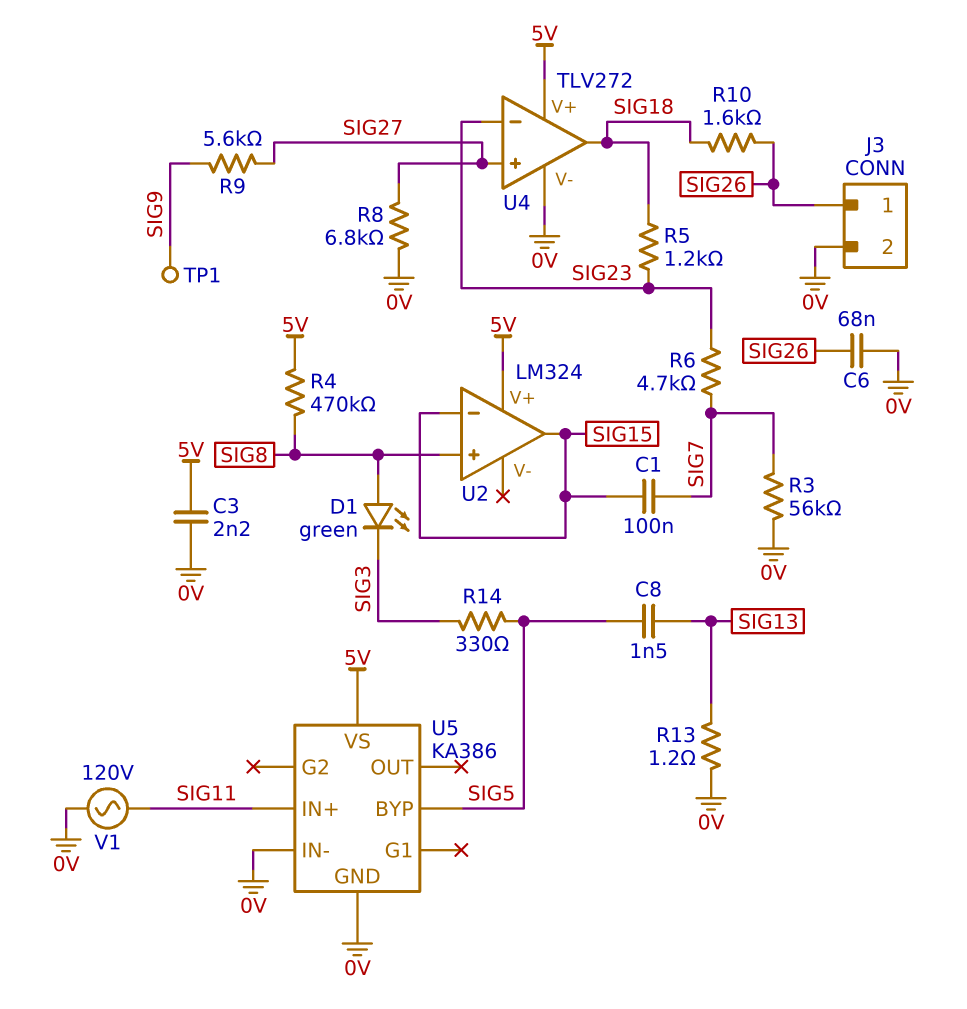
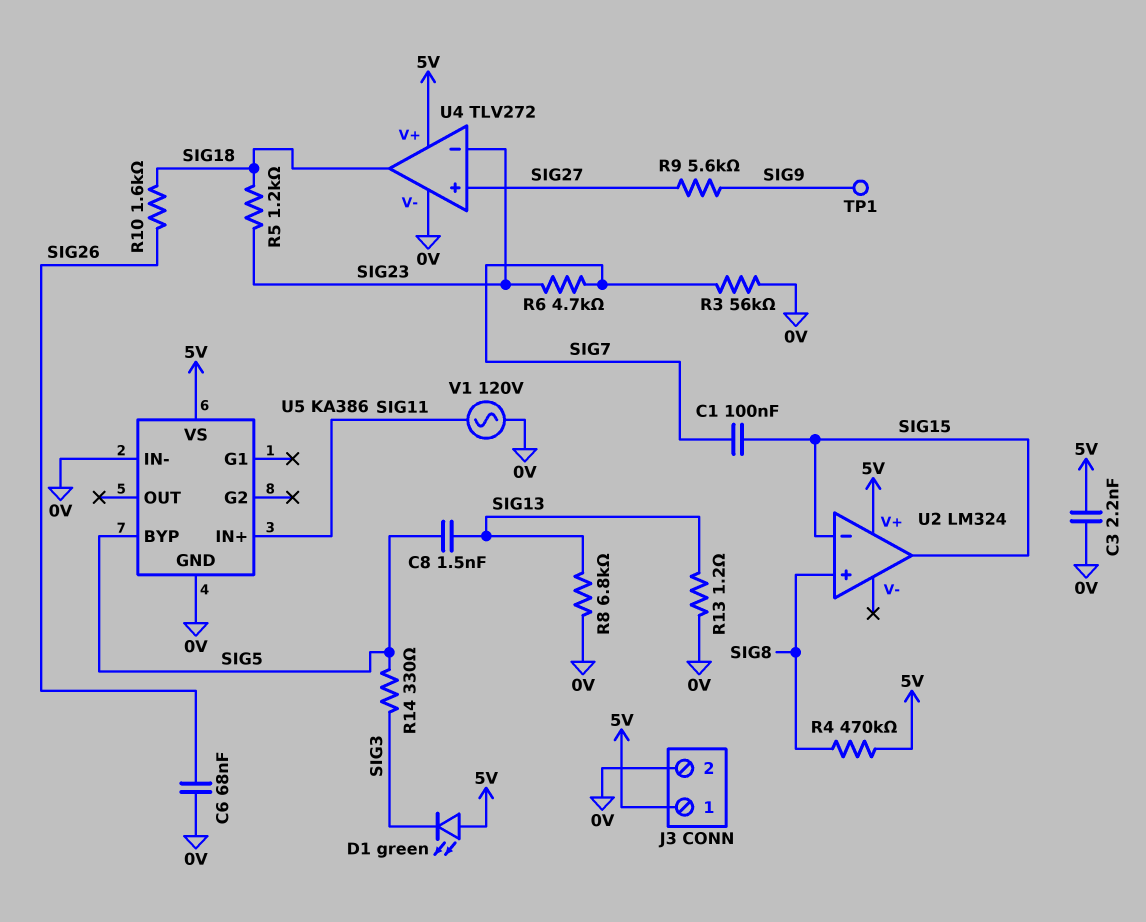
D1: LED green (A SIG8, K SIG3) -> LED green (A 5V, K SIG3)
J3 pin 1: SIG26 -> 5V
R8: 6.8k (0V, SIG27) -> 6.8k (0V, SIG13)

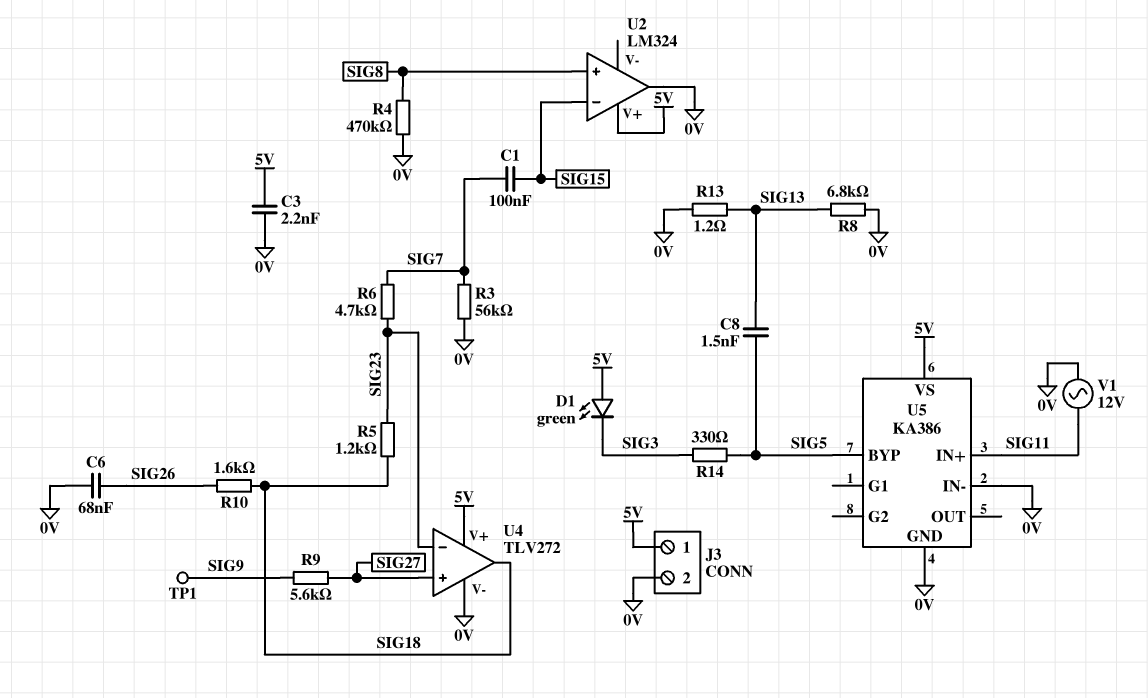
R4: 470k (5V, SIG8) -> 470k (0V, SIG8)
U2 pin out: SIG15 -> 0V
V1: AC 120V (0V, SIG11) -> AC 12V (0V, SIG11)

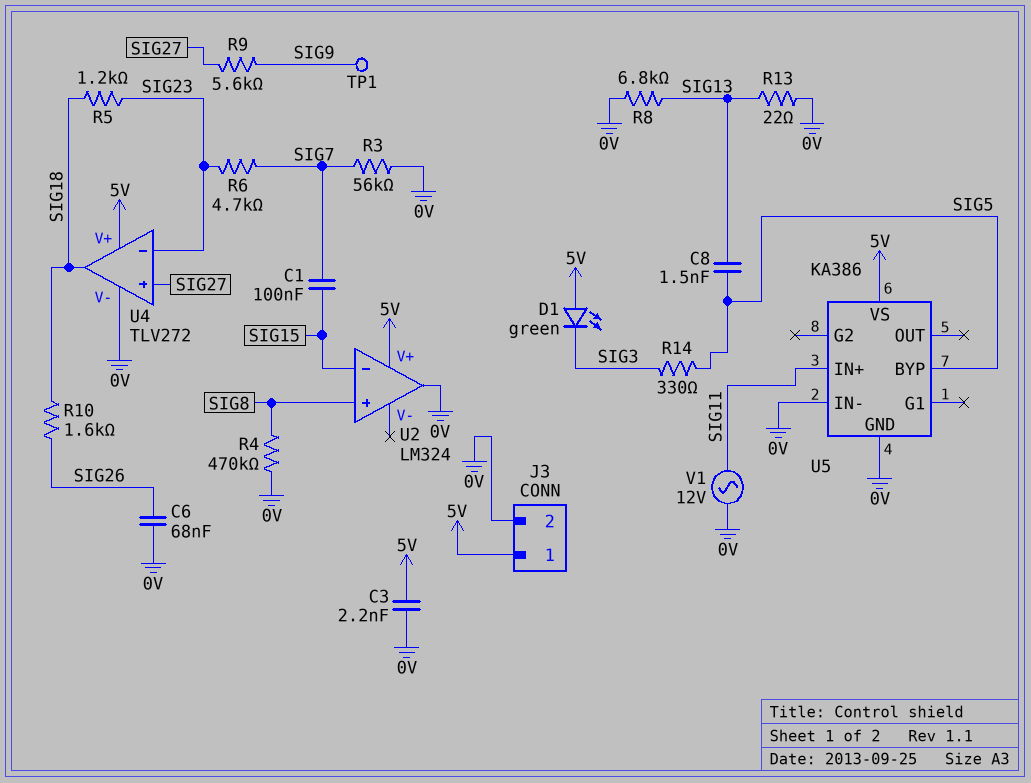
R13: 1.2 (0V, SIG13) -> 22 (0V, SIG13)

